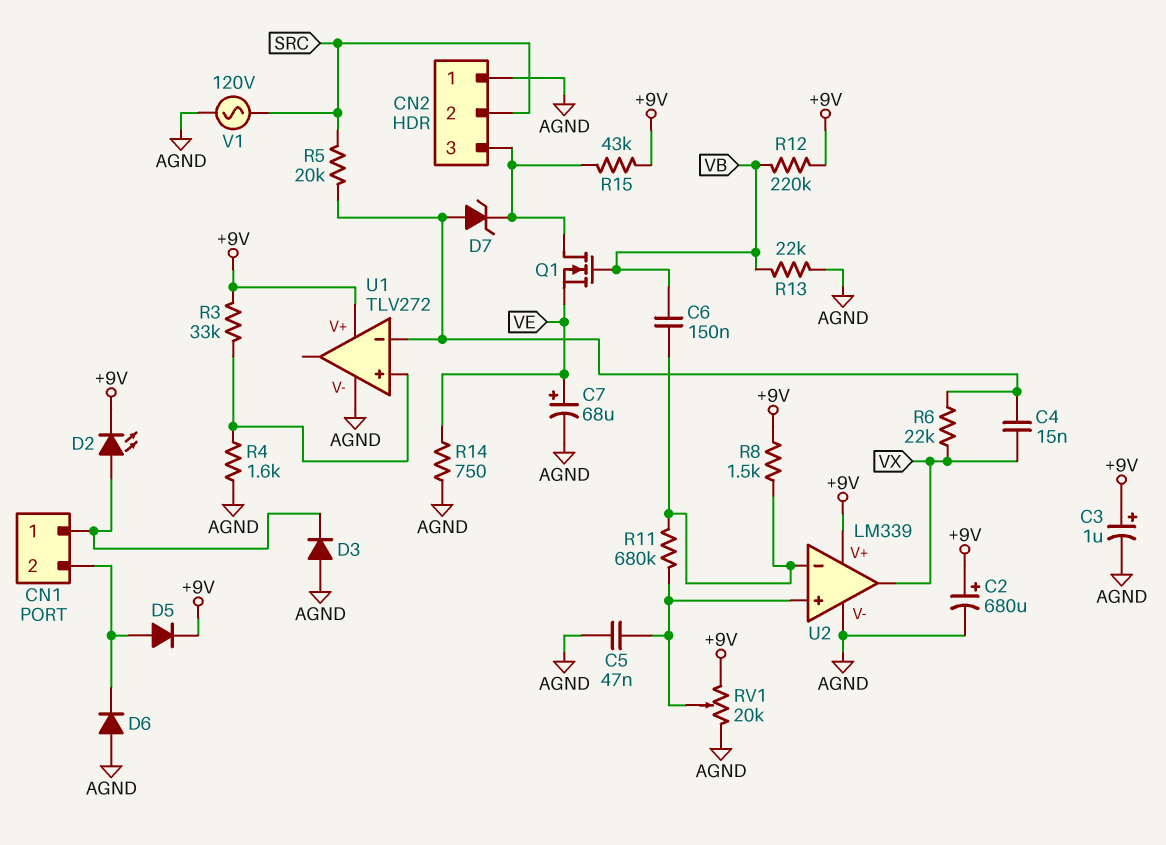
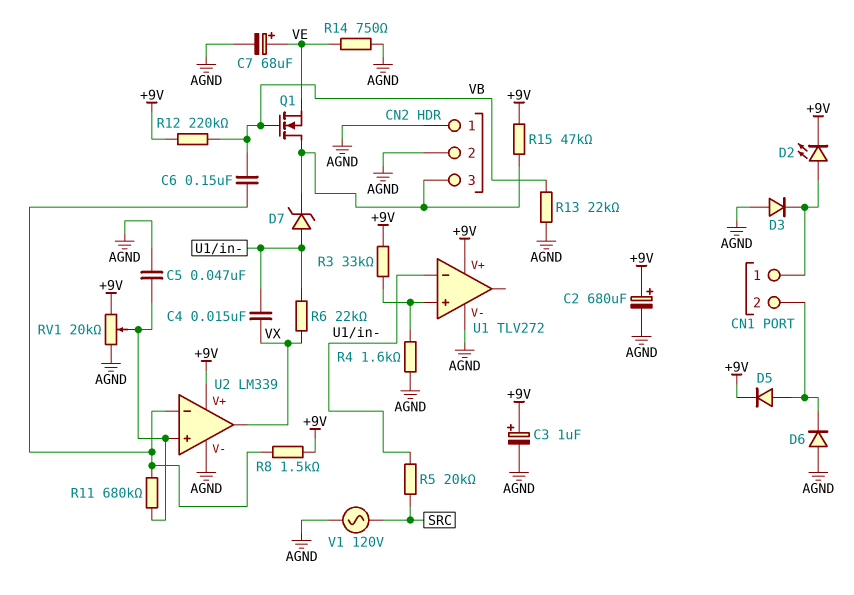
CN2 pin 2: SRC -> AGND
R15: 43k (+9V, CN2/3) -> 47k (+9V, CN2/3)

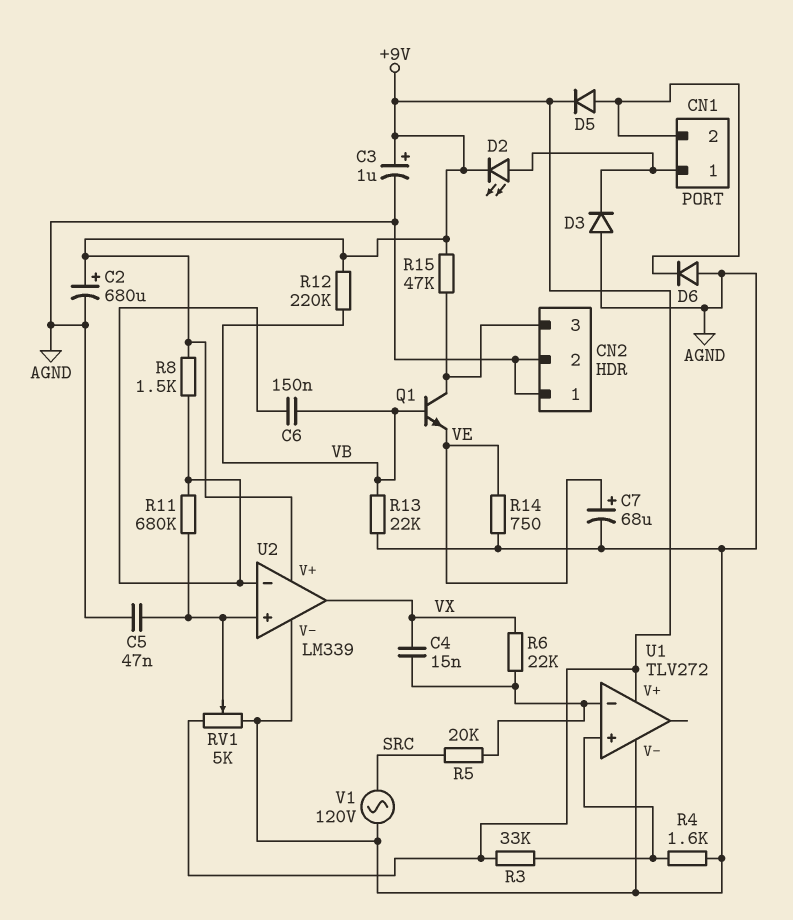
D7: zener (A U1/in-, K CN2/3) -> none
Q1: NMOS (G VB, D CN2/3, S VE) -> NPN (B VB, C CN2/3, E VE)
RV1: 20k (+9V, AGND, wiper U2/in+) -> 5k (+9V, AGND, wiper U2/in+)

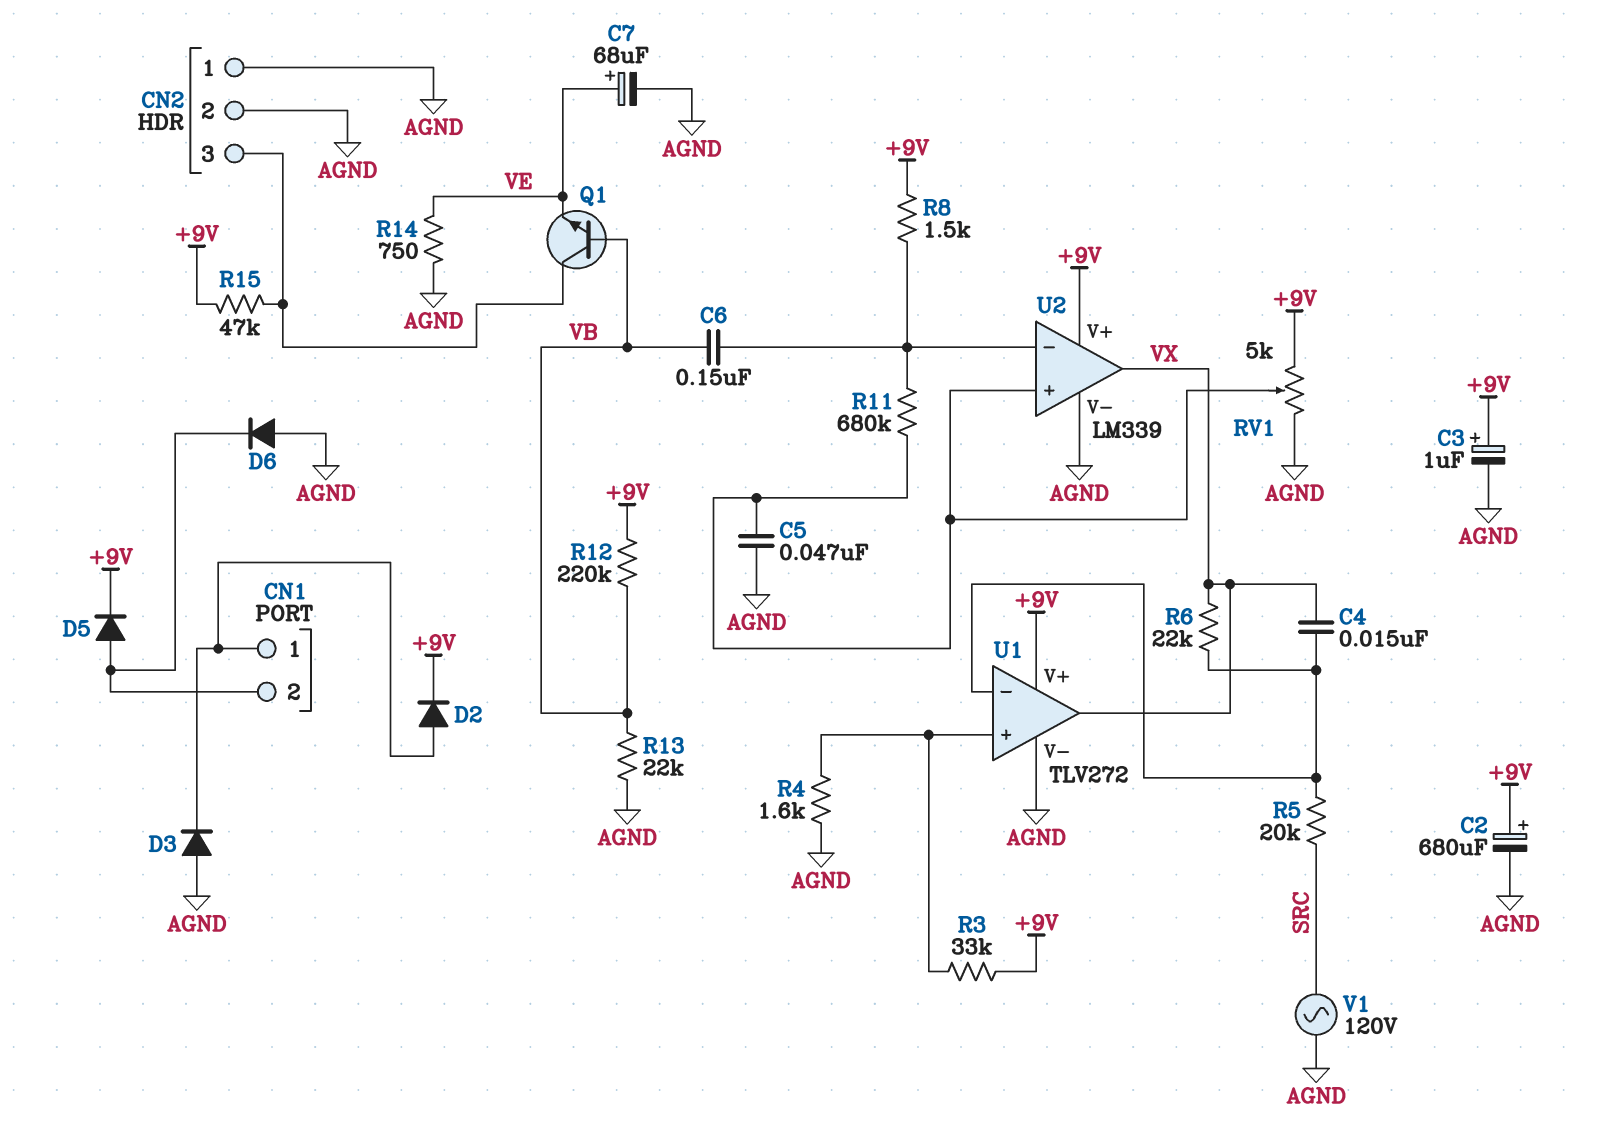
D2: LED (A CN1/1, K +9V) -> diode (A CN1/1, K +9V)
U1 pin out: none -> VX

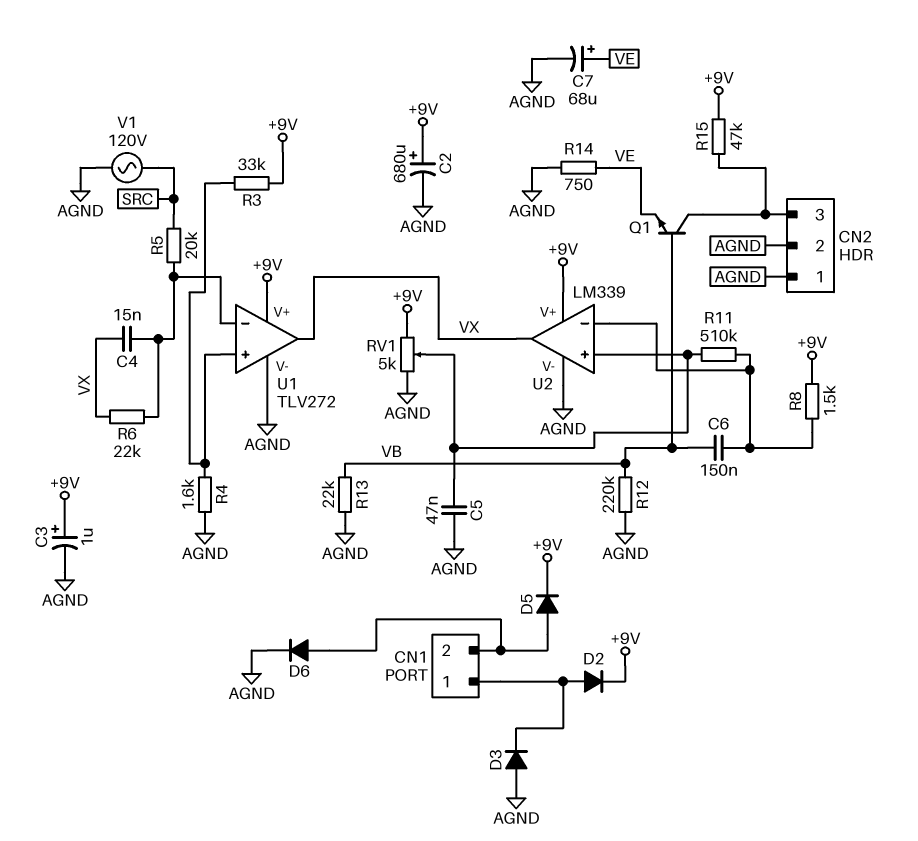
D6: diode (A AGND, K CN1/2) -> diode (A CN1/2, K AGND)
R11: 680k (U2/in+, U2/in-) -> 510k (U2/in+, U2/in-)
R12: 220k (+9V, VB) -> 220k (AGND, VB)

